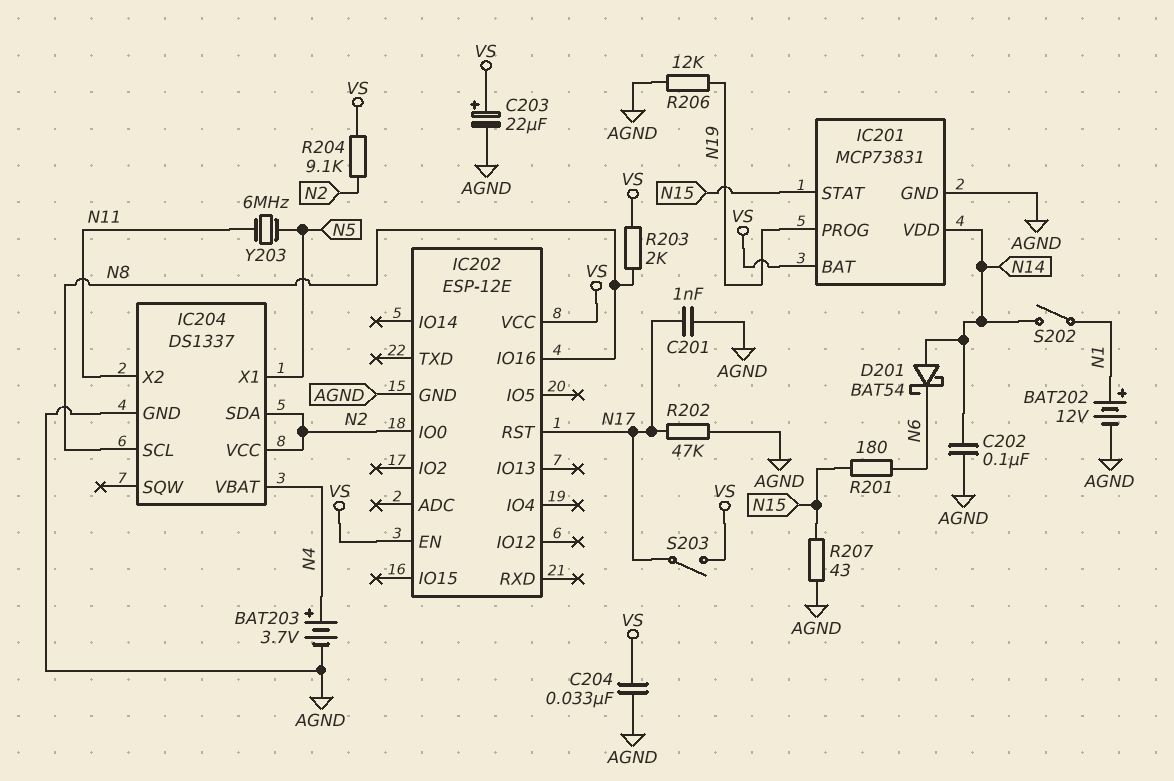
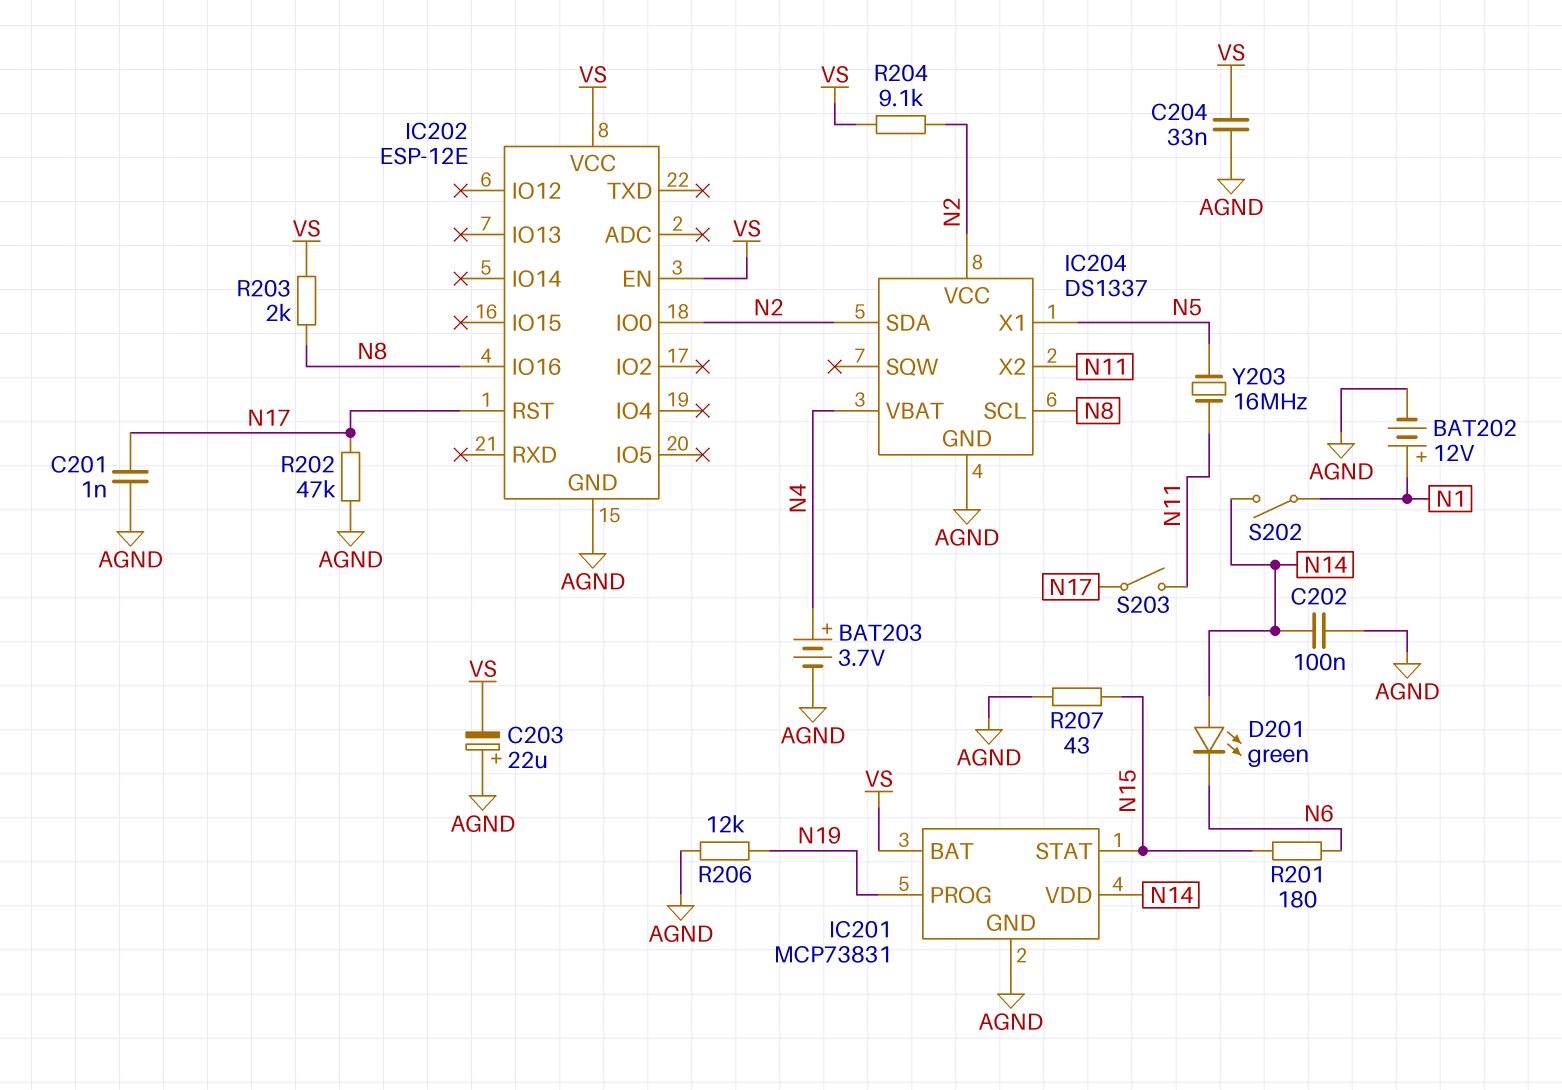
C203: 22uF (plus VS, minus AGND) -> 22uF (plus AGND, minus VS)
D201: schottky BAT54 (A N14, K N6) -> LED green (A N14, K N6)
S203: switch (N17, VS) -> switch (N11, N17)
Y203: 6MHz (N5, N11) -> 16MHz (N5, N11)

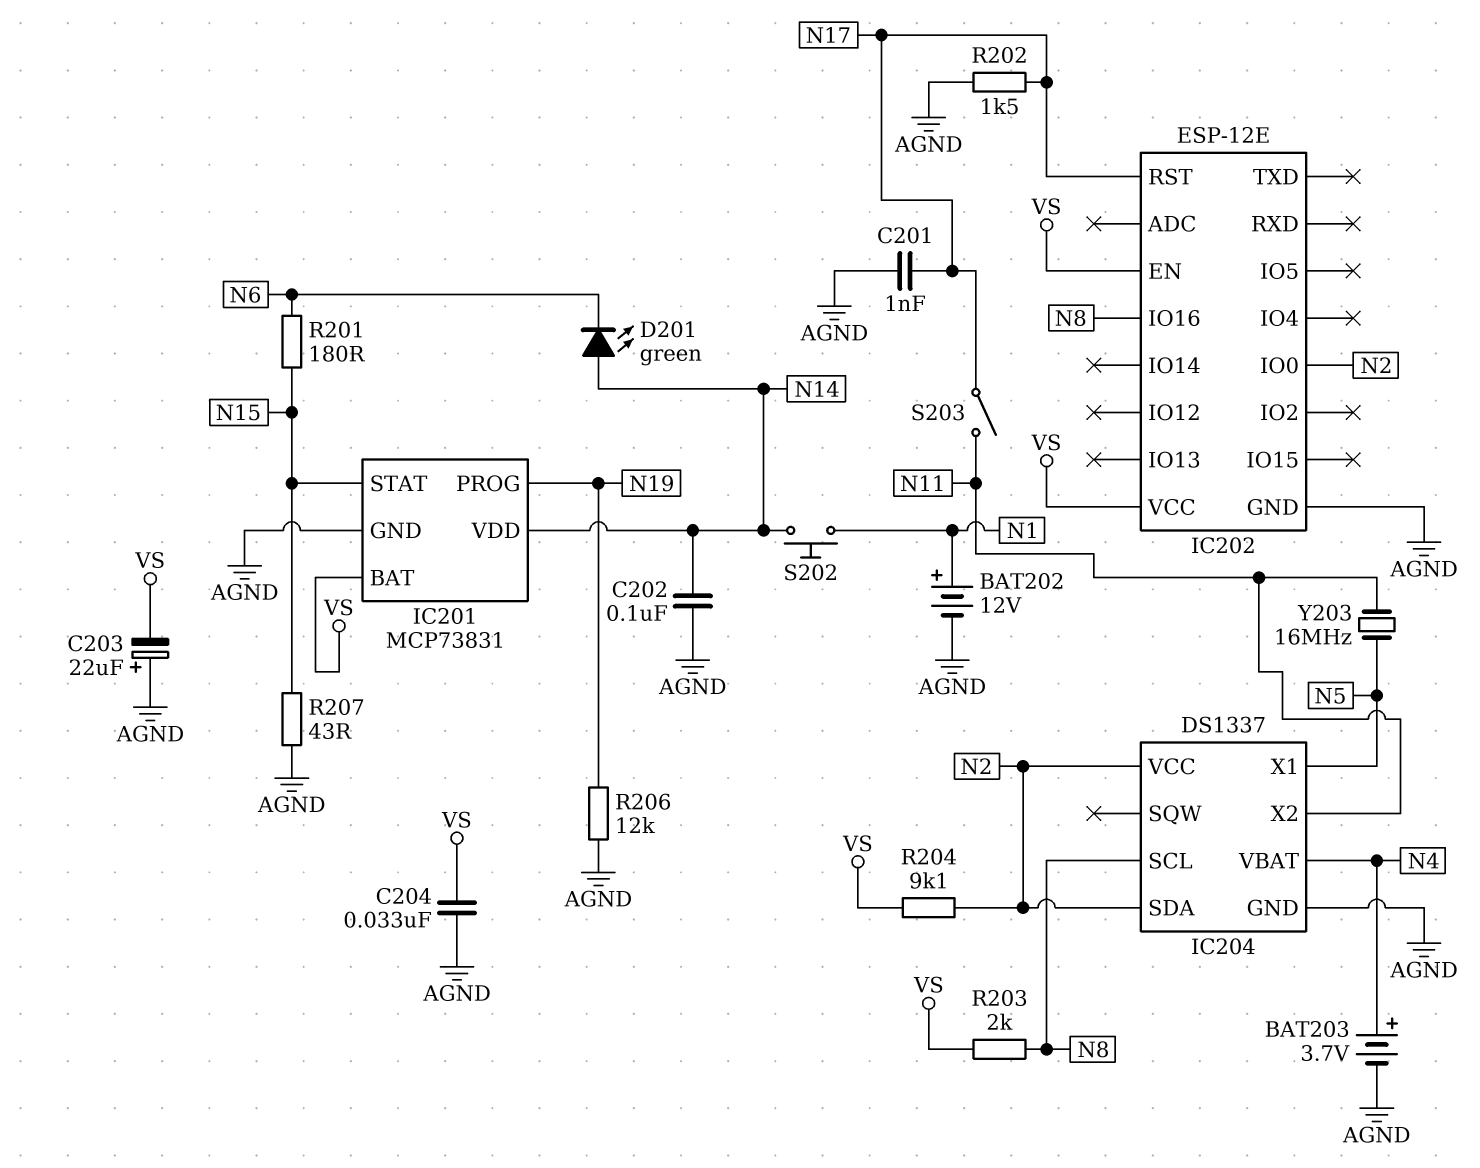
R202: 47k (AGND, N17) -> 1.5k (AGND, N17)
S202: switch (N1, N14) -> button (N1, N14)

